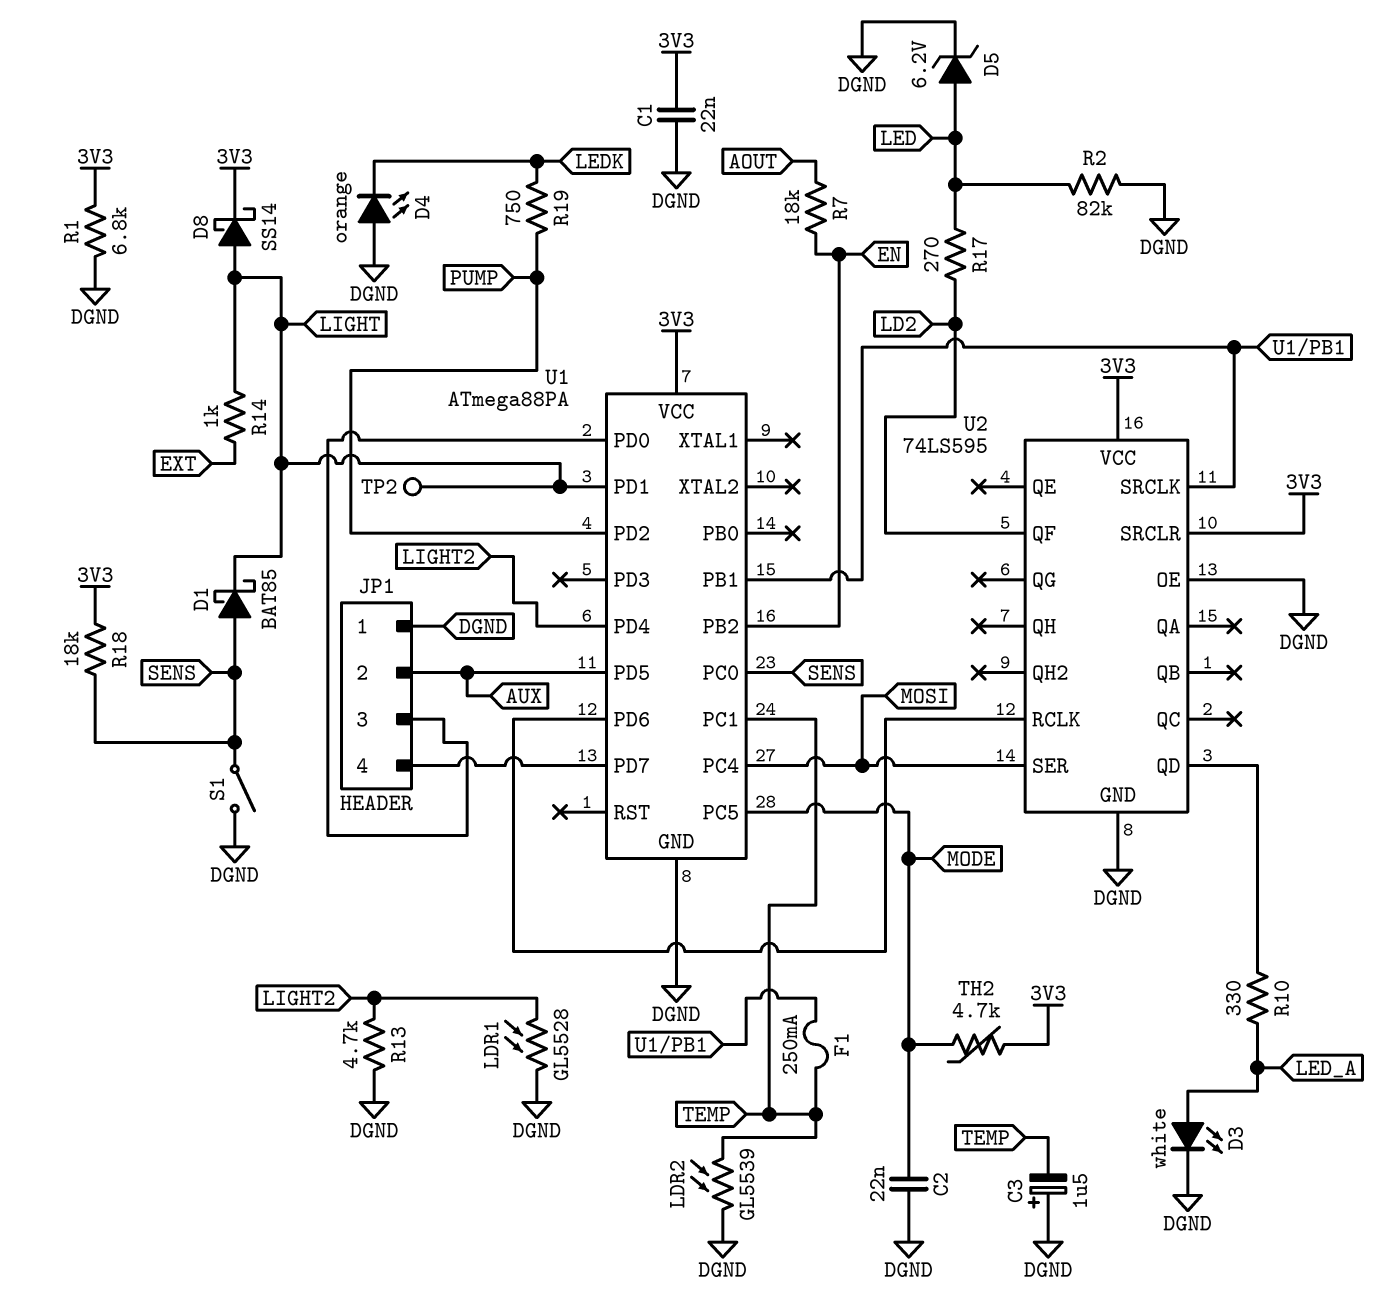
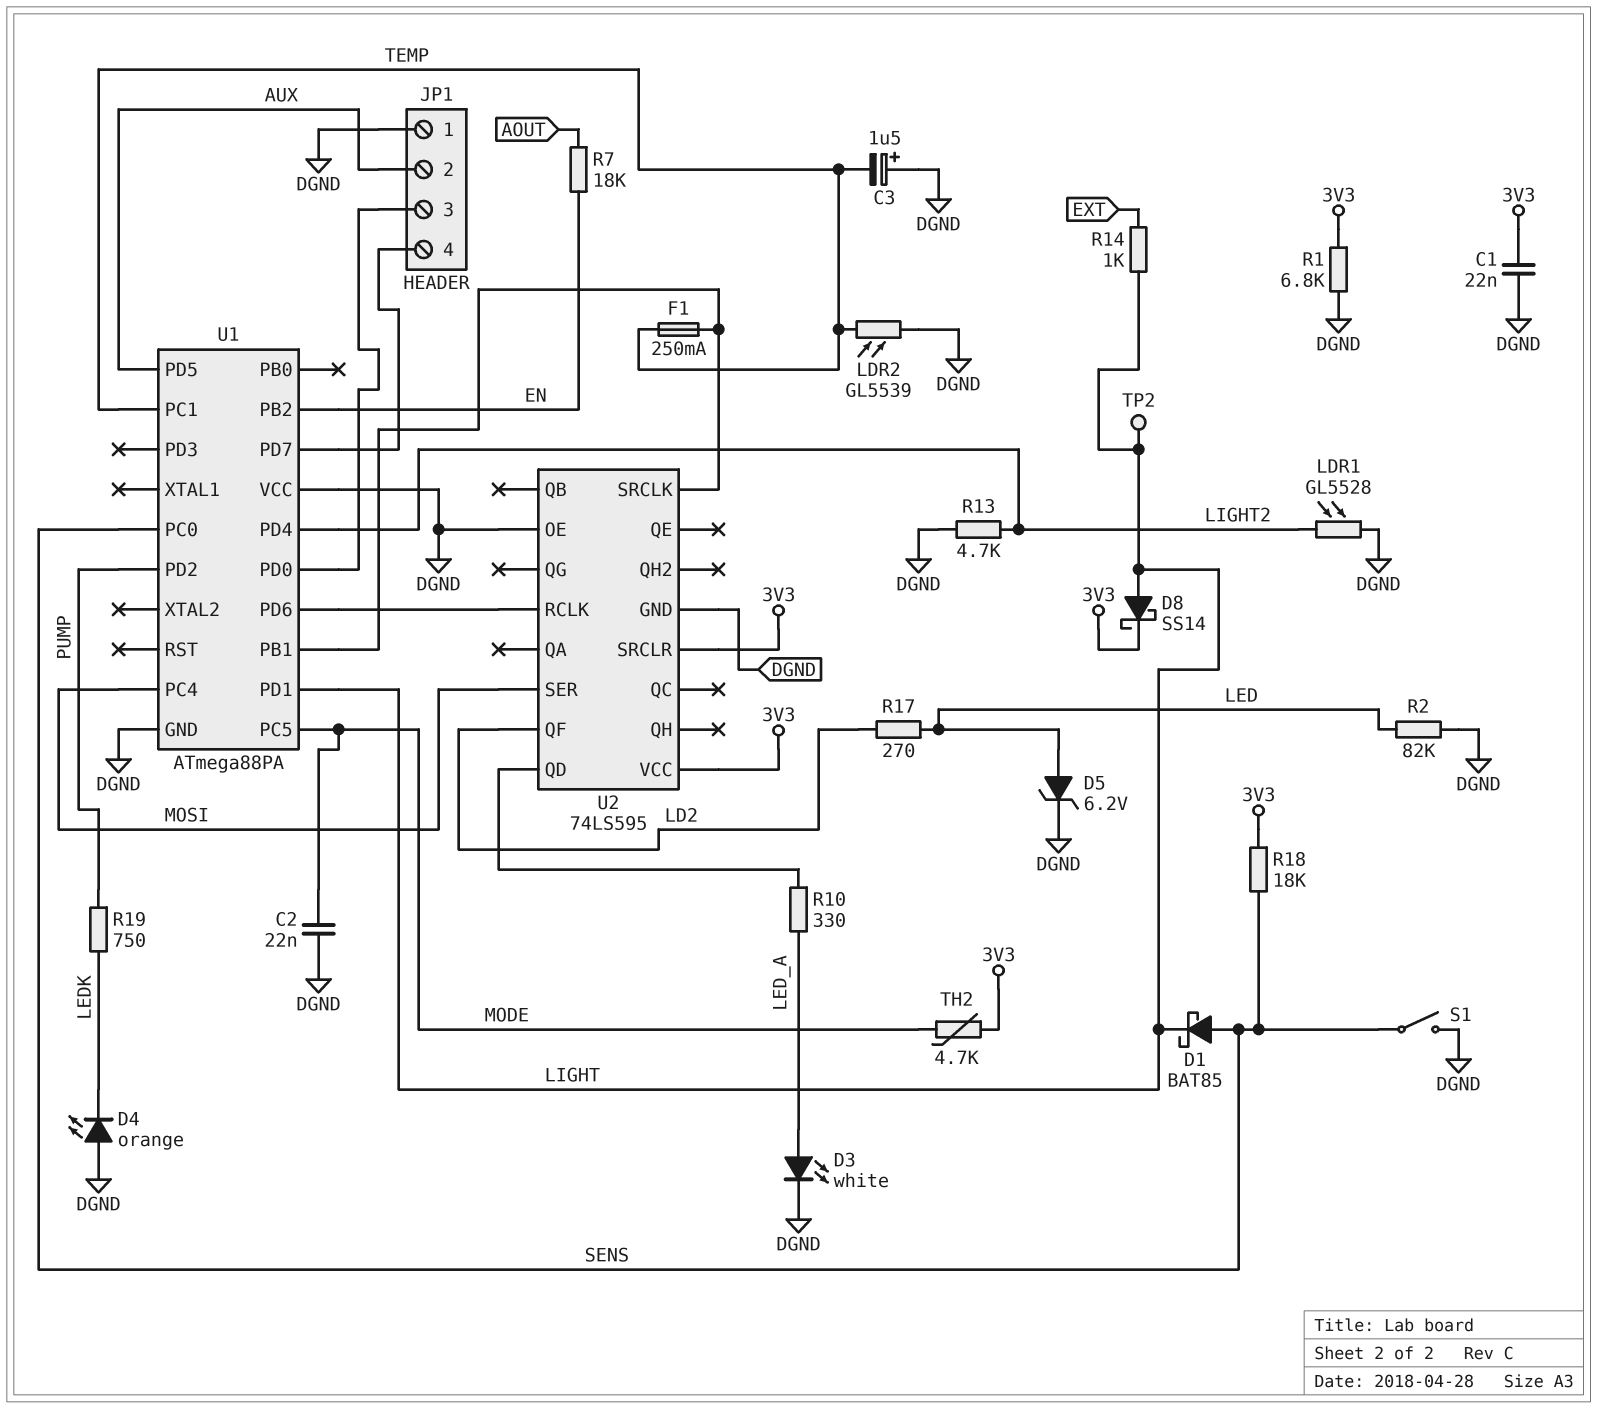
U1 pin VCC: 3V3 -> DGND

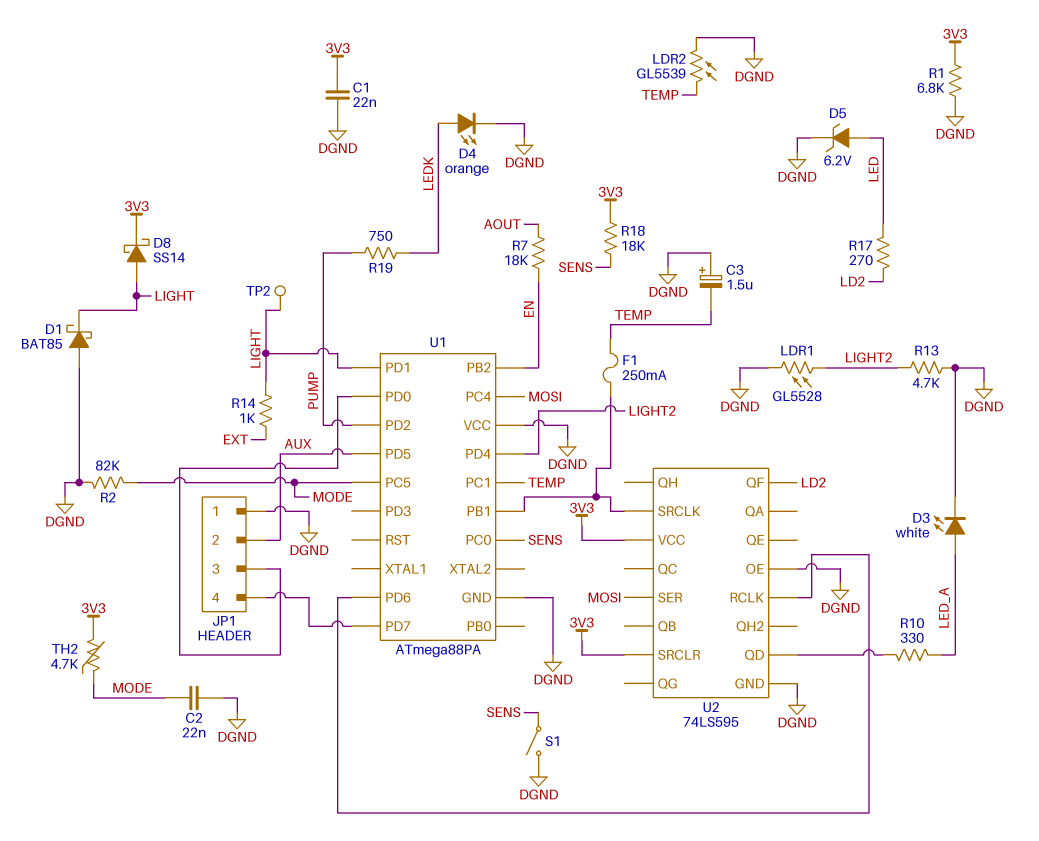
D1: schottky BAT85 (A SENS, K LIGHT) -> schottky BAT85 (A DGND, K LIGHT)
D4: LED orange (A DGND, K LEDK) -> LED orange (A LEDK, K DGND)
R2: 82k (DGND, LED) -> 82k (DGND, MODE)

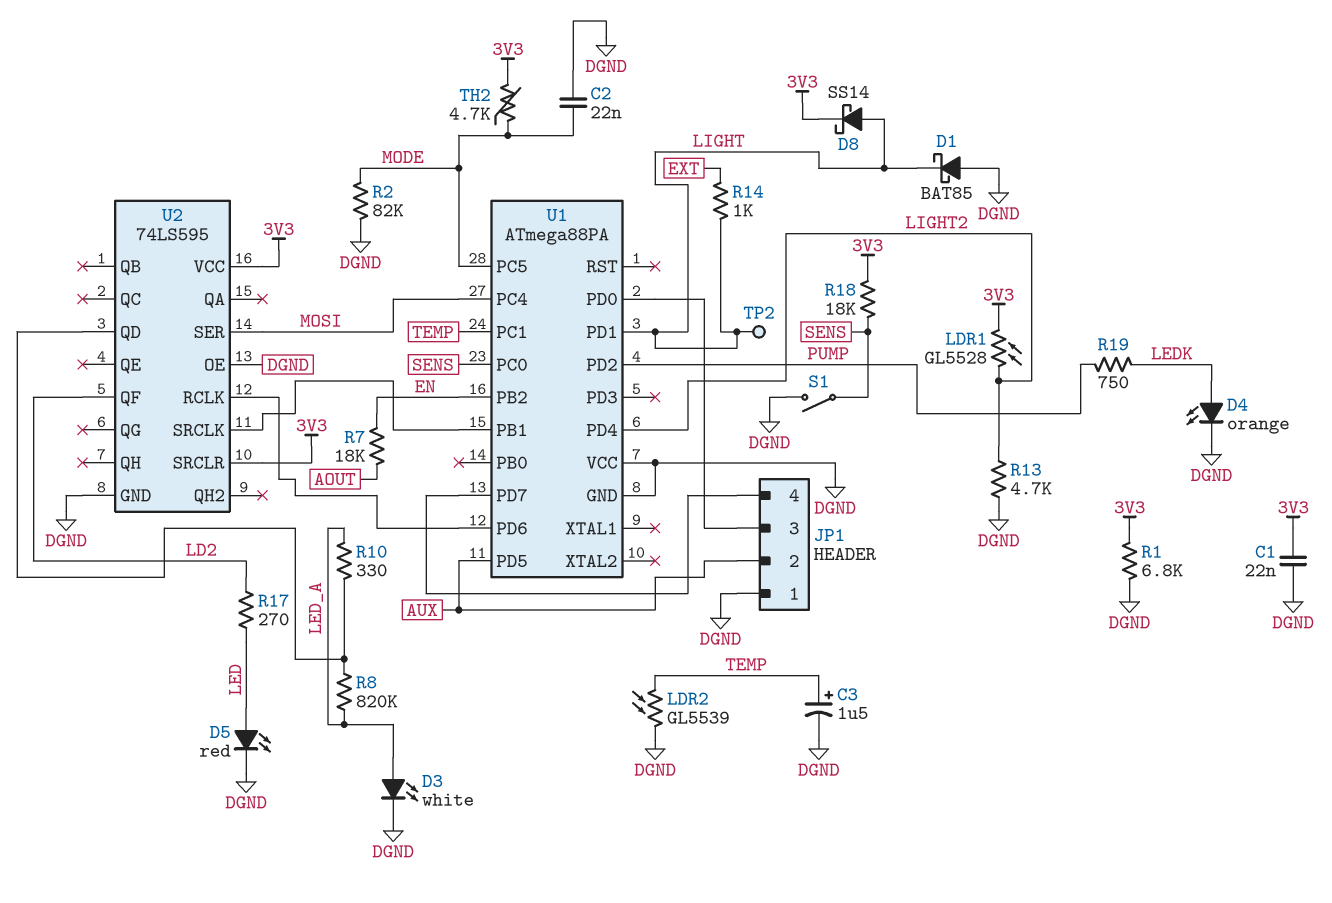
C3: 1.5uF (plus DGND, minus TEMP) -> 1.5uF (plus TEMP, minus DGND)
D5: zener 6.2V (A LED, K DGND) -> LED red (A LED, K DGND)
F1: 250mA (TEMP, U1/PB1) -> none
LDR1: GL5528 (DGND, LIGHT2) -> GL5528 (3V3, LIGHT2)
R8: none -> 820k (LED_A, U2/QD)

